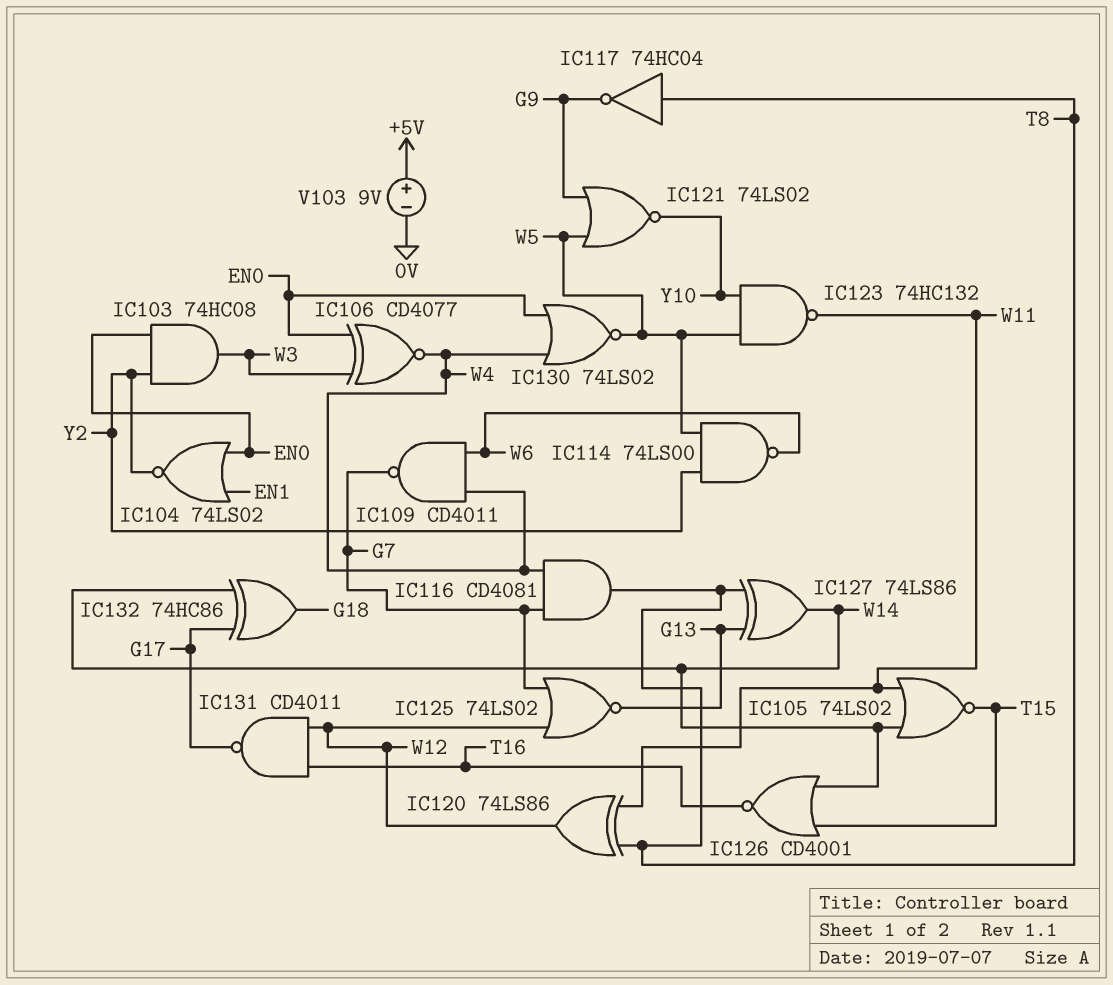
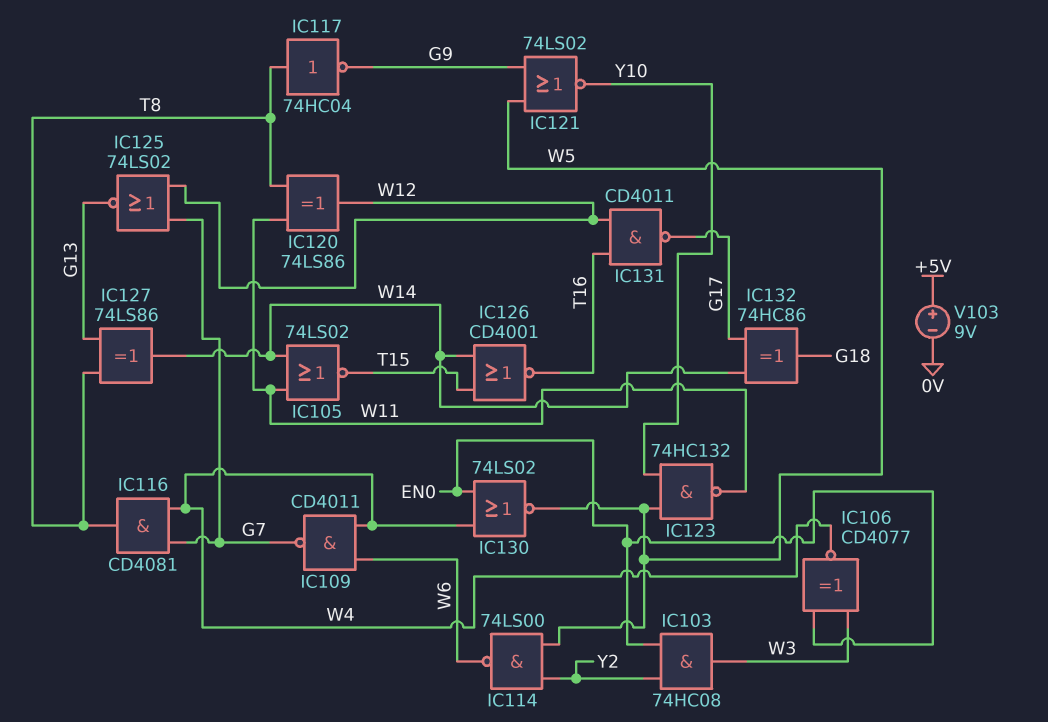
IC104: NOR 74LS02 (in EN0, in EN1, out Y2) -> none

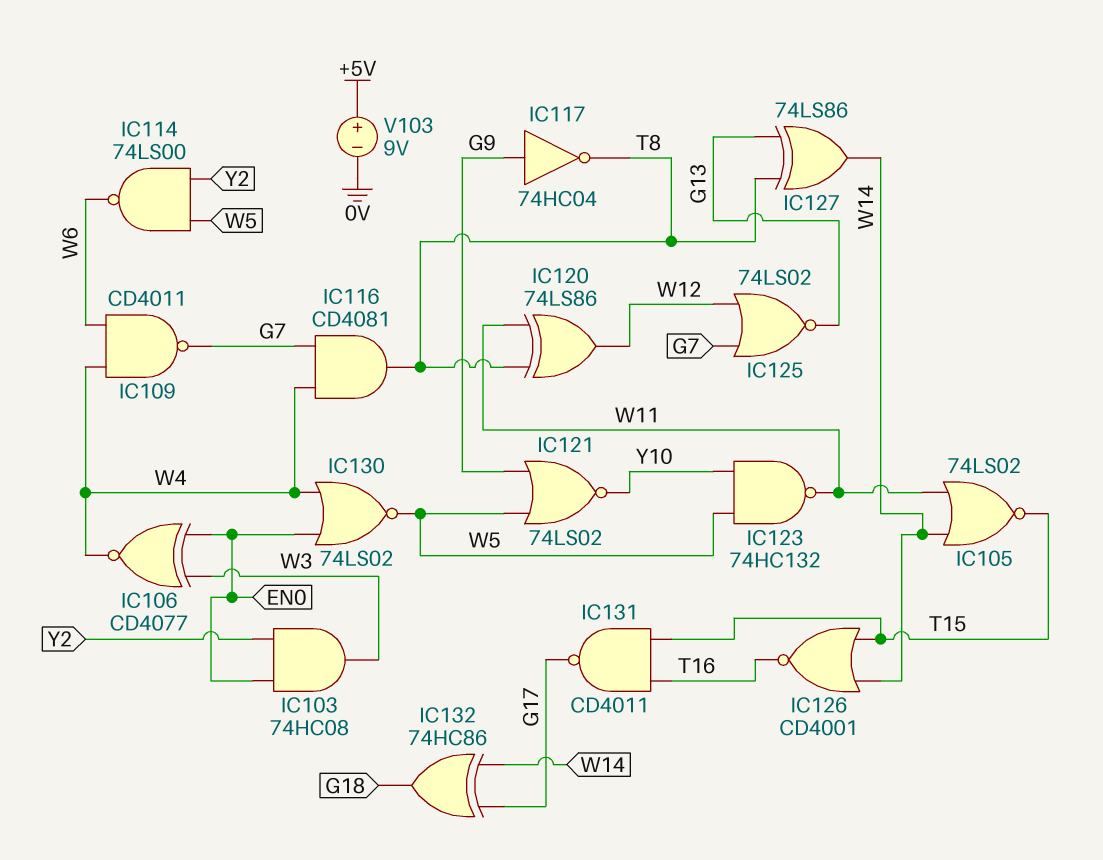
IC117: NOT 74HC04 (in T8, out G9) -> NOT 74HC04 (in G9, out T8)
IC131: NAND CD4011 (in T16, in W12, out G17) -> NAND CD4011 (in T15, in T16, out G17)

